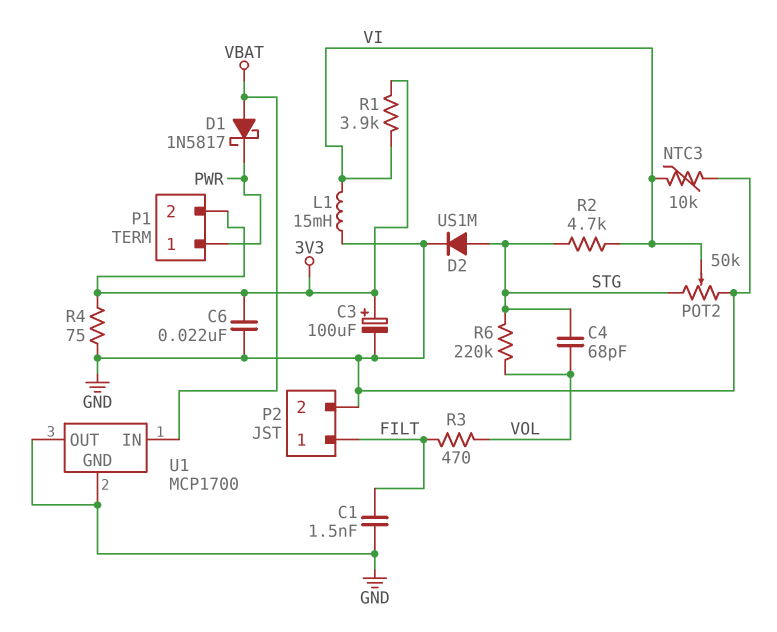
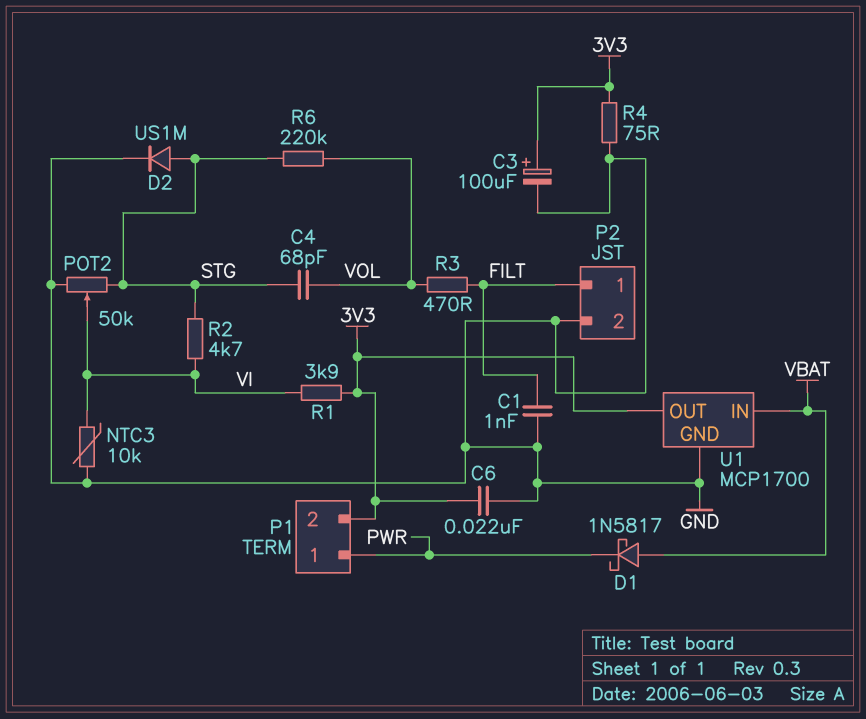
C1: 1.5nF (FILT, GND) -> 1nF (FILT, GND)
L1: 15mH (GND, VI) -> none
U1 pin OUT: GND -> 3V3

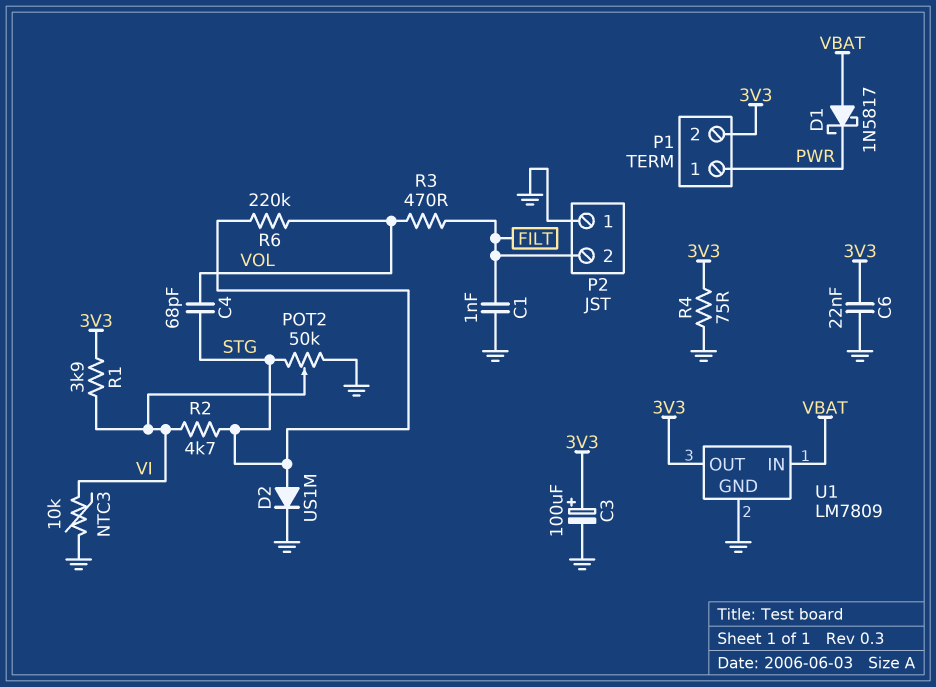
P2 pin 1: FILT -> GND
P2 pin 2: GND -> FILT
U1: MCP1700 -> LM7809

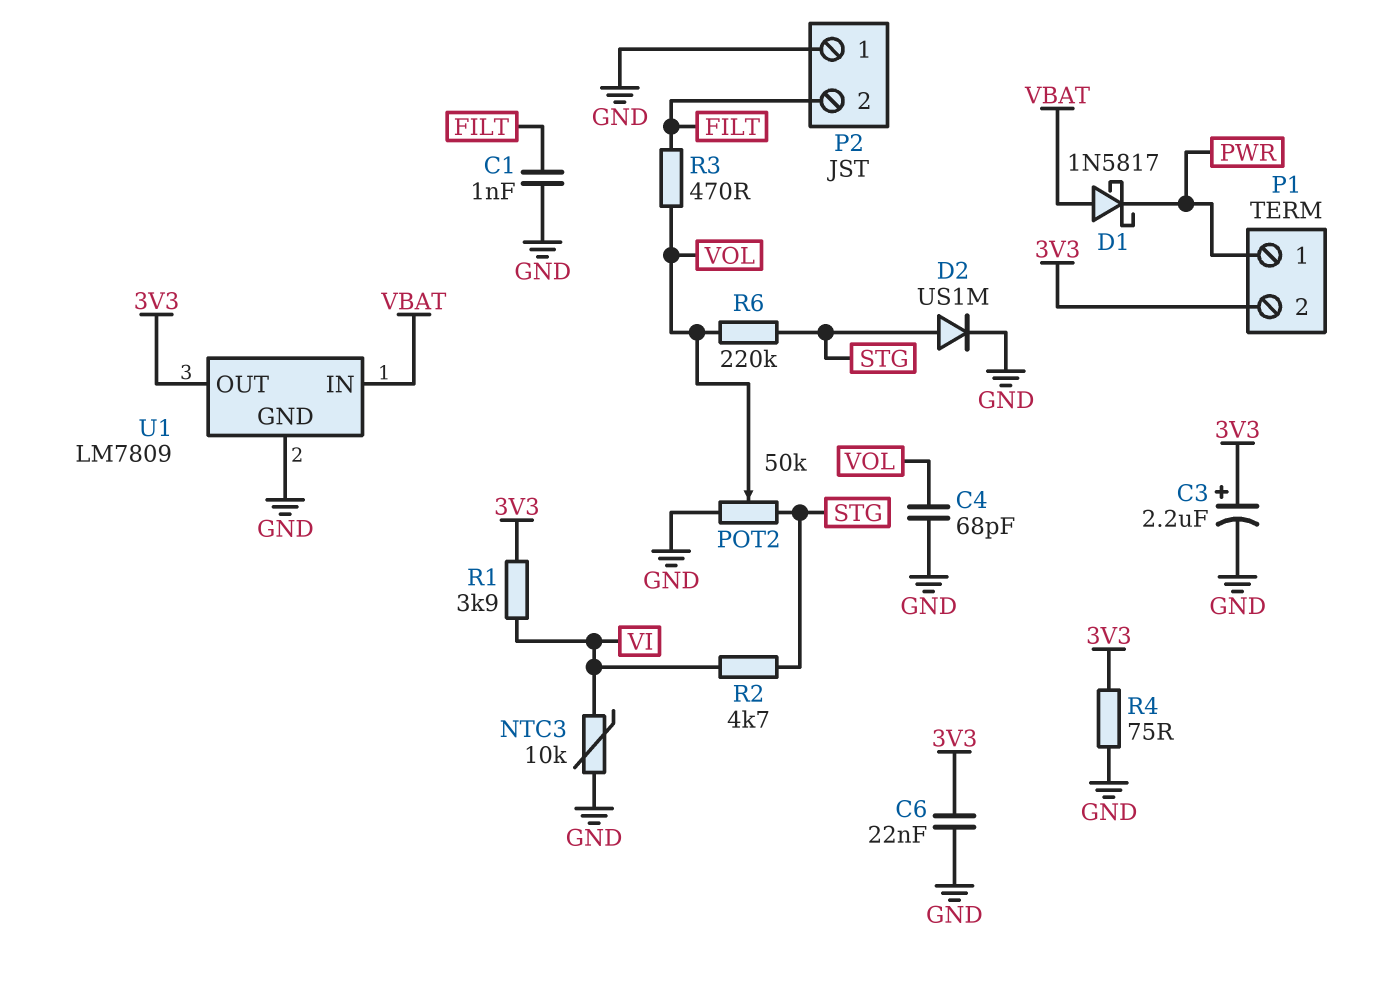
C3: 100uF (plus 3V3, minus GND) -> 2.2uF (plus 3V3, minus GND)
C4: 68pF (STG, VOL) -> 68pF (GND, VOL)
POT2: 50k (GND, STG, wiper VI) -> 50k (GND, STG, wiper VOL)

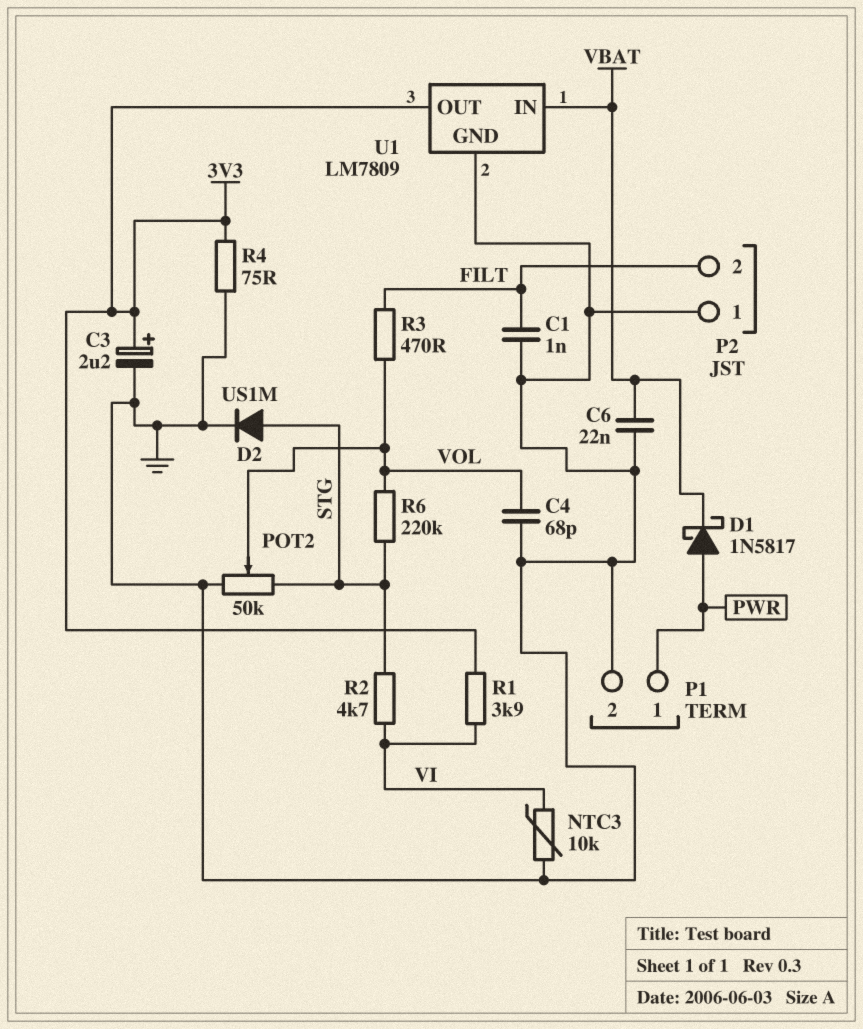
C6: 22nF (3V3, GND) -> 22nF (GND, VBAT)
D1: schottky 1N5817 (A VBAT, K PWR) -> schottky 1N5817 (A PWR, K VBAT)
P1 pin 2: 3V3 -> GND

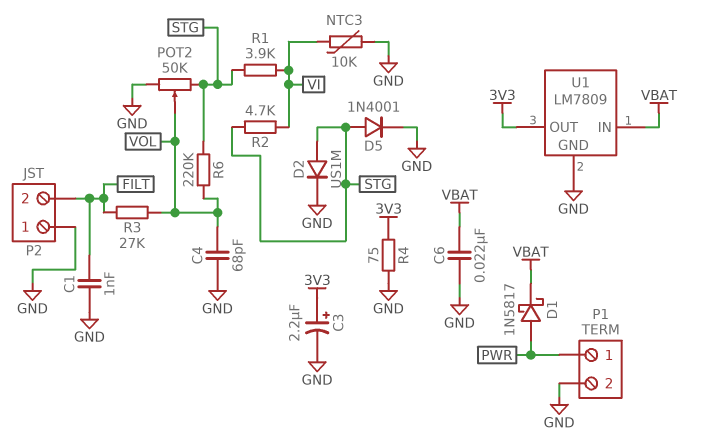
D5: none -> diode 1N4001 (A STG, K GND)
R1: 3.9k (3V3, VI) -> 3.9k (STG, VI)
R3: 470 (FILT, VOL) -> 27k (FILT, VOL)

